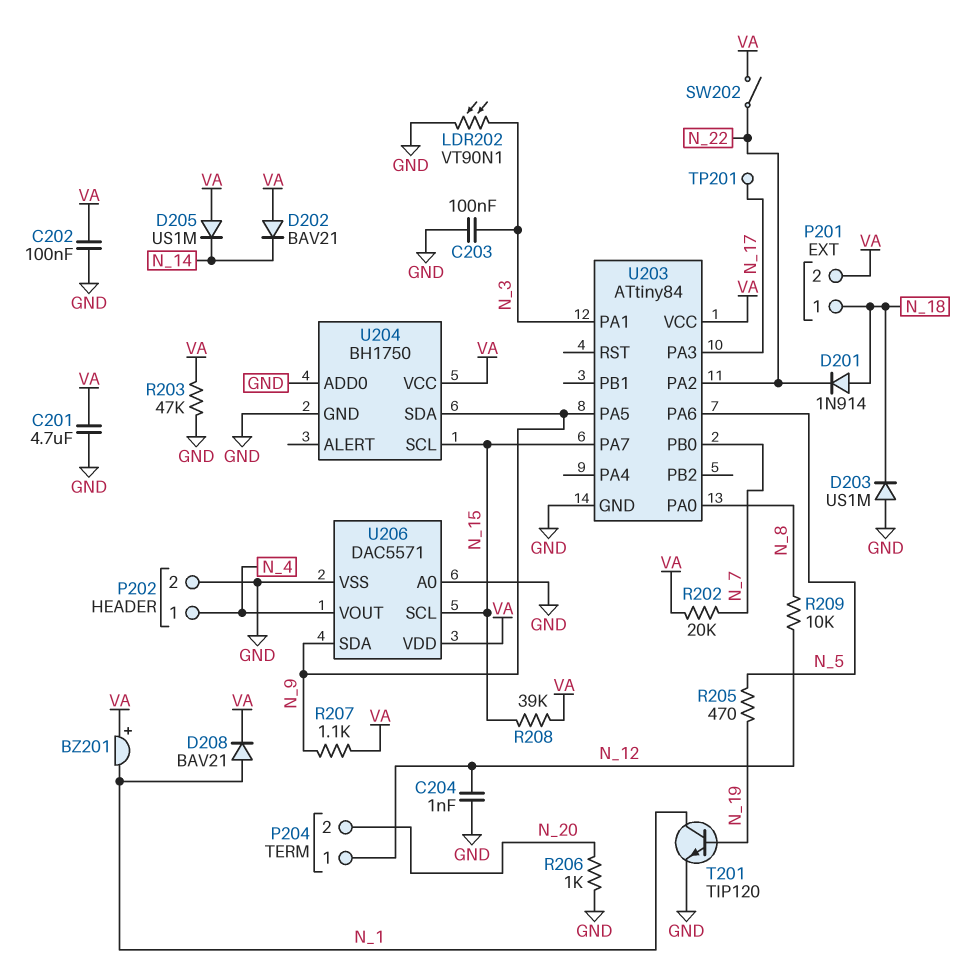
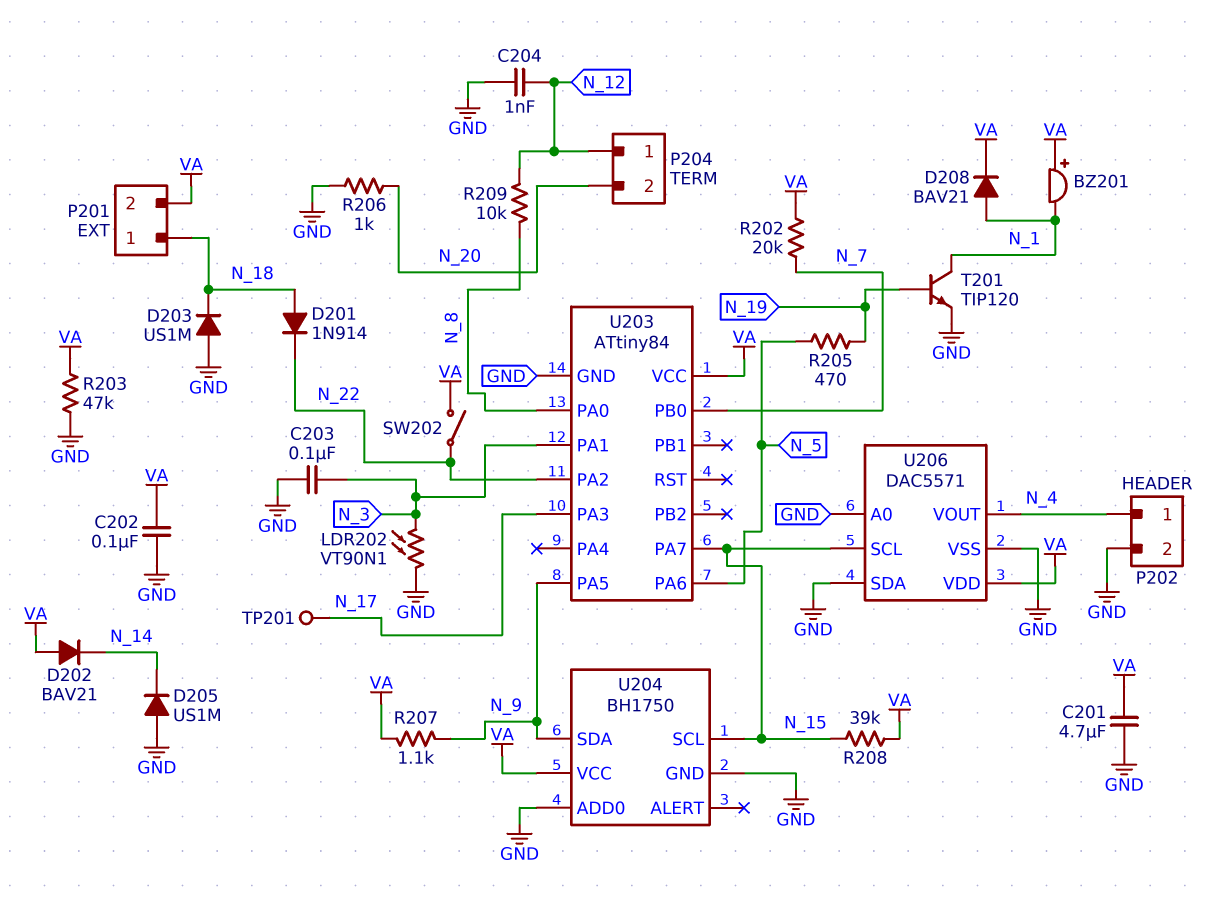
D205: diode US1M (A VA, K N_14) -> diode US1M (A GND, K N_14)
U206 pin SDA: N_9 -> GND

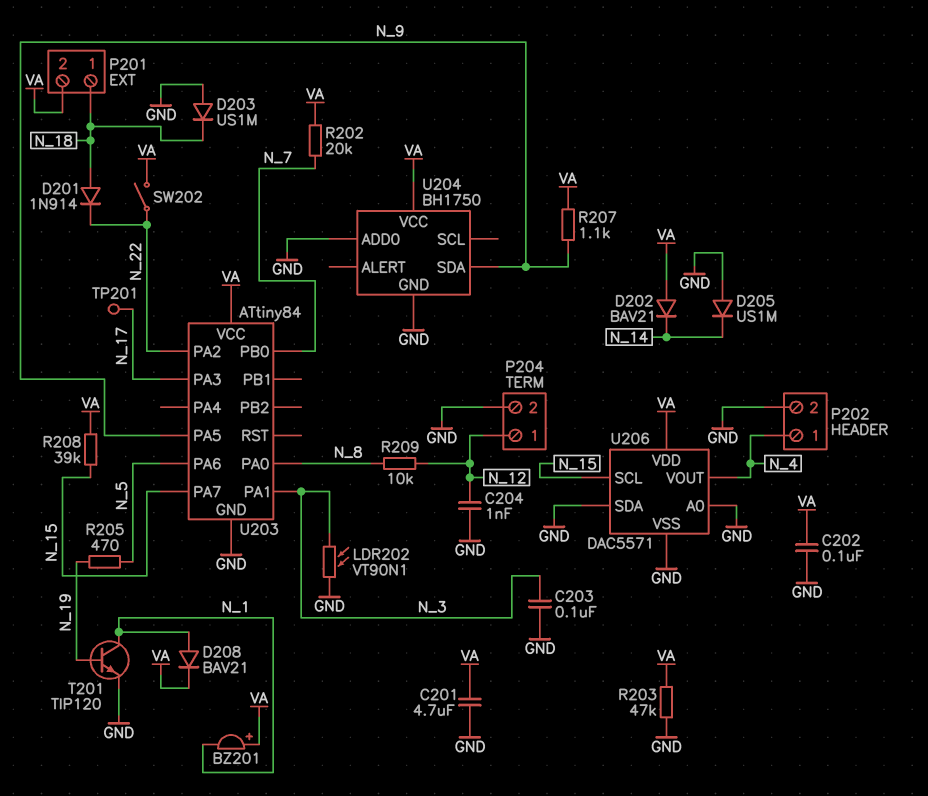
P204 pin 2: N_20 -> GND
R206: 1k (GND, N_20) -> none
U204 pin SCL: N_15 -> none

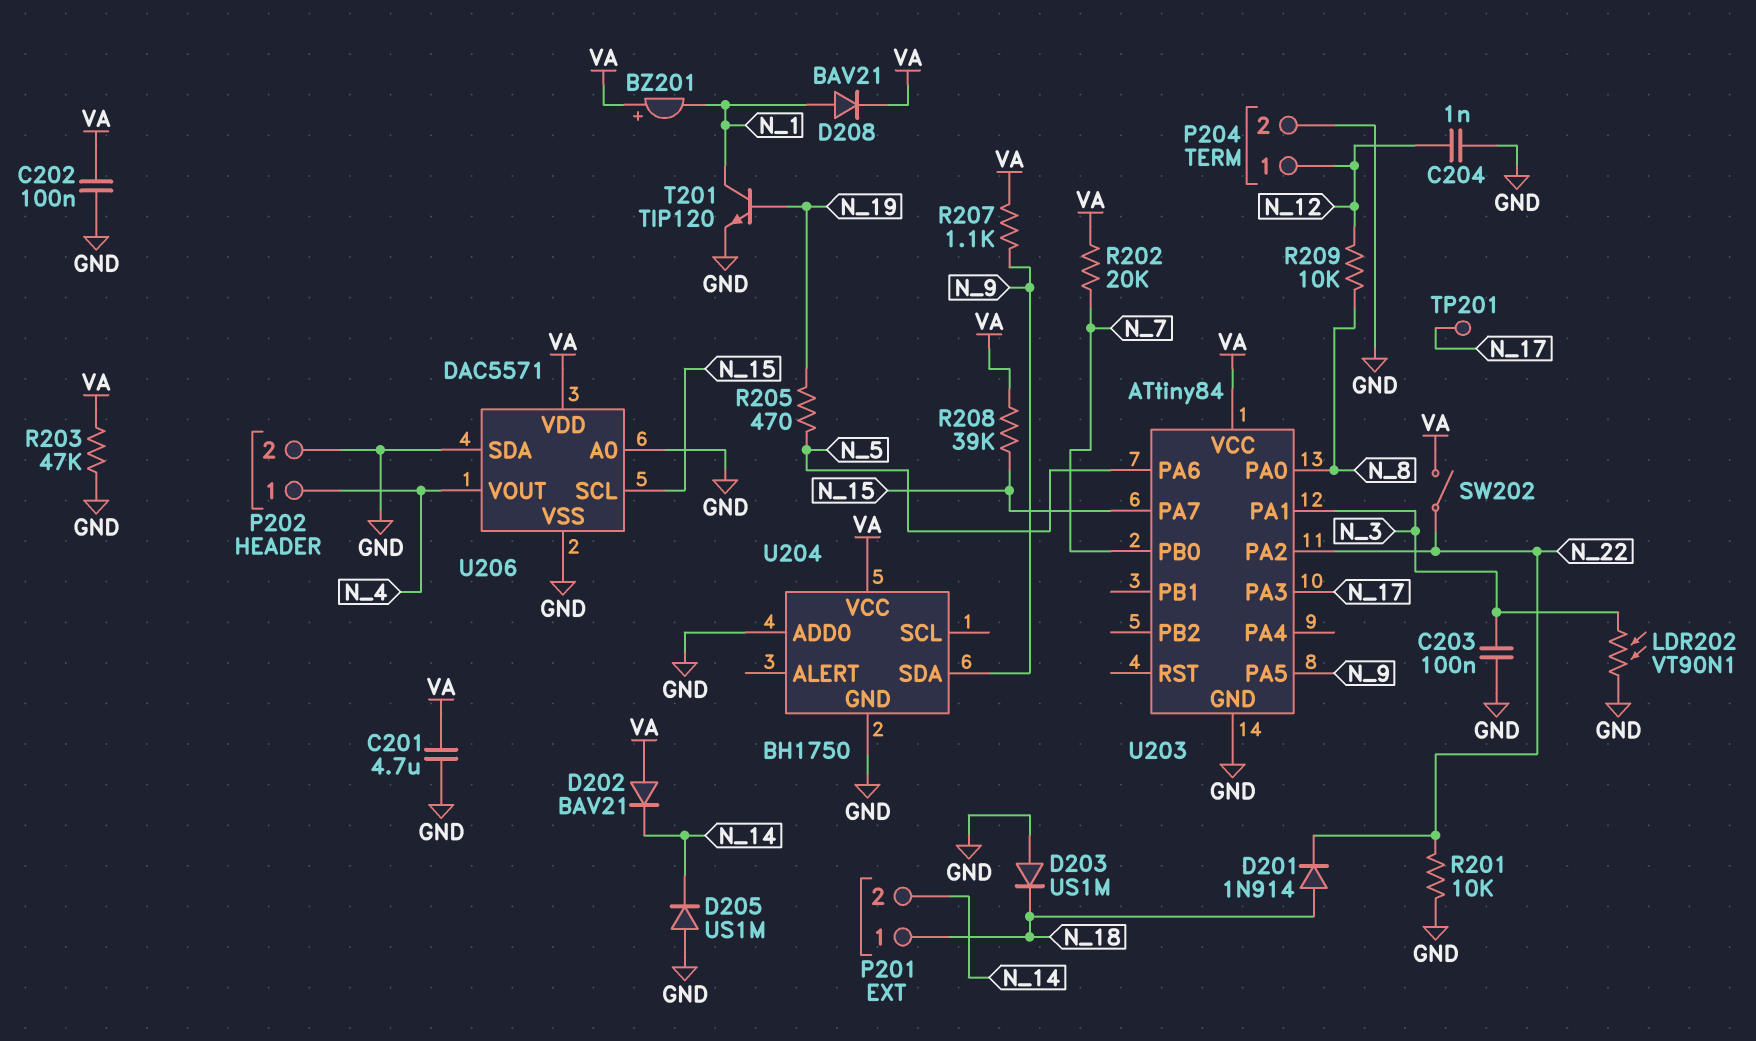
P201 pin 2: VA -> N_14
R201: none -> 10k (GND, N_22)

